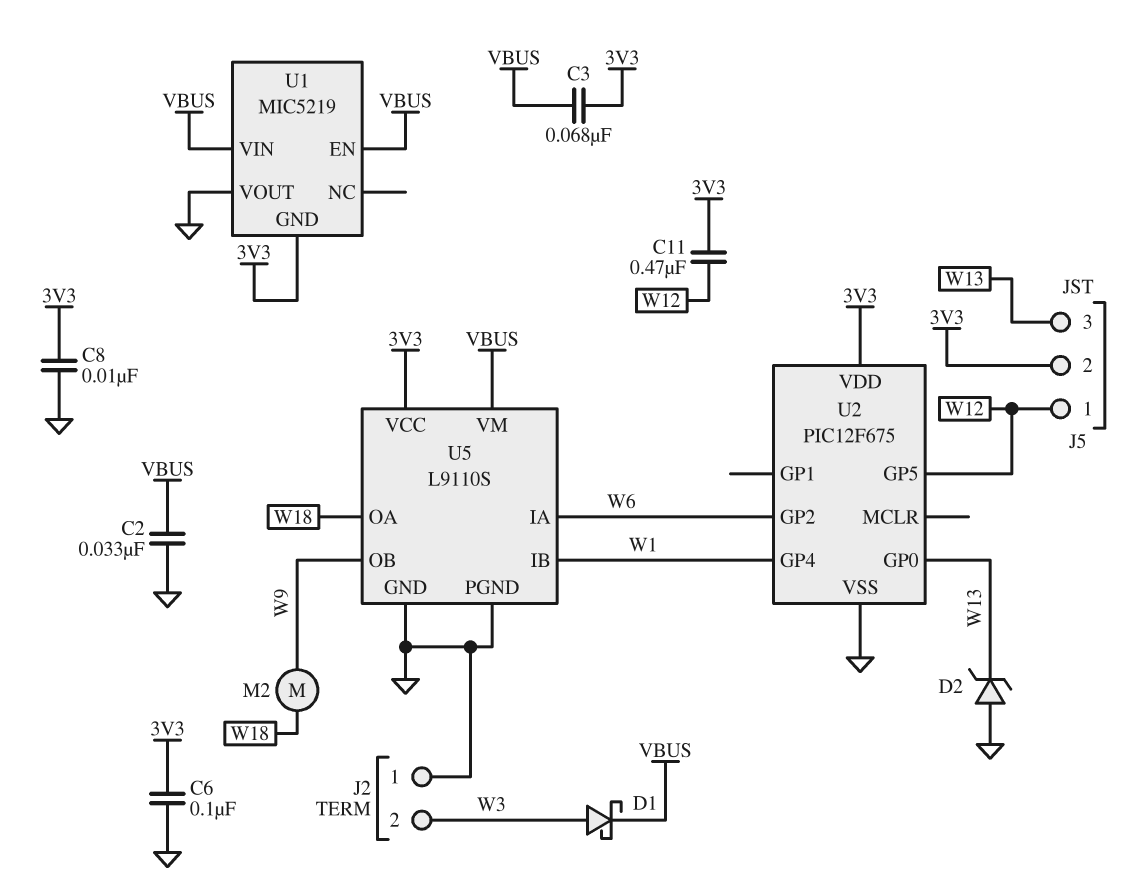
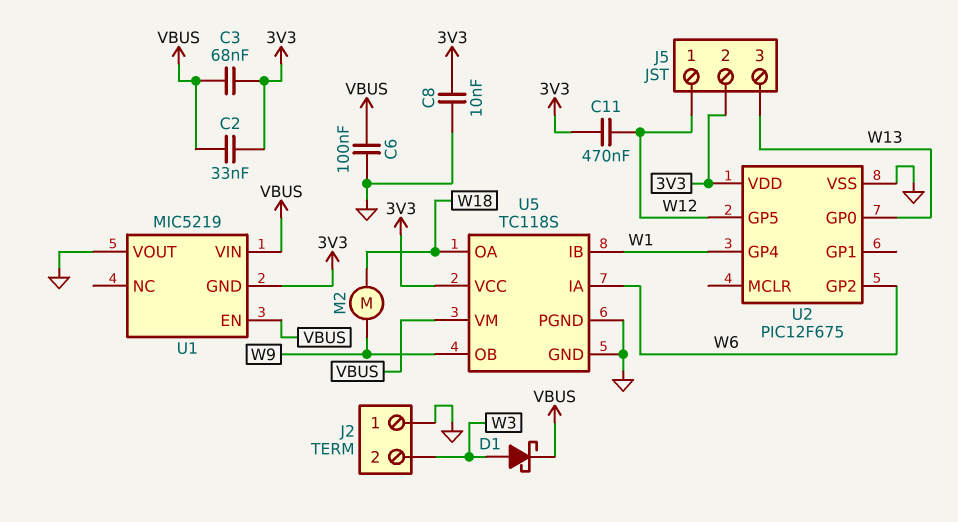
C2: 33nF (GND, VBUS) -> 33nF (3V3, VBUS)
C6: 100nF (3V3, GND) -> 100nF (GND, VBUS)
D2: zener (A GND, K W13) -> none
U5: L9110S -> TC118S

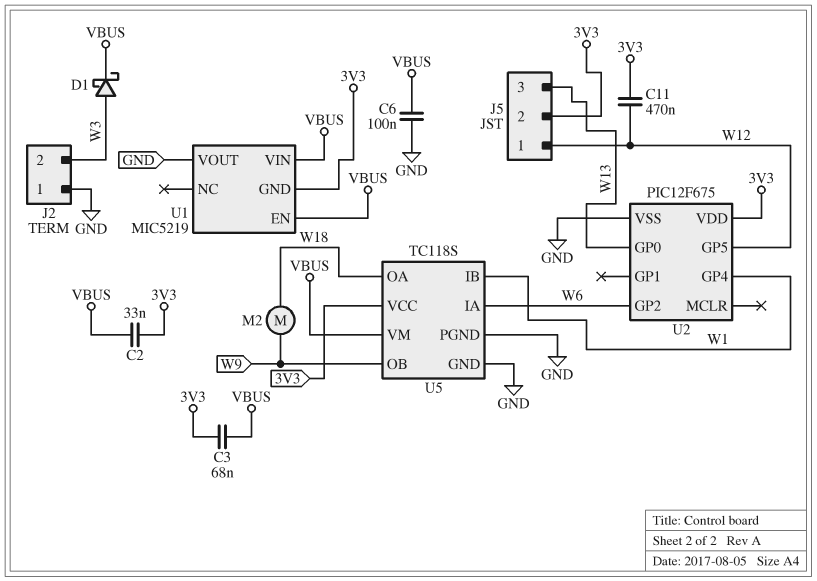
C8: 10nF (3V3, GND) -> none

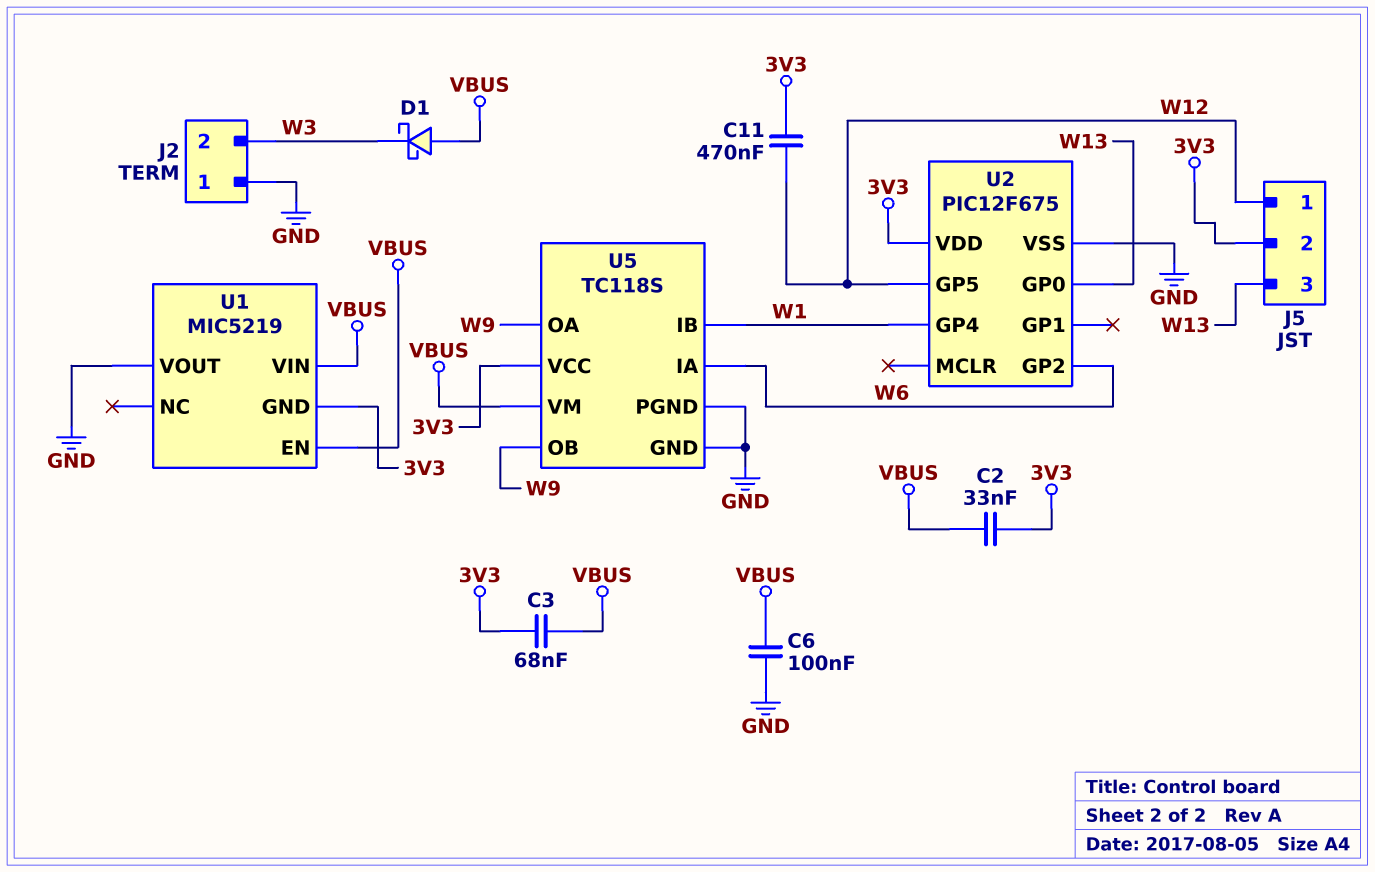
D1: schottky (A W3, K VBUS) -> schottky (A VBUS, K W3)
M2: motor (W9, W18) -> none
U5 pin OA: W18 -> W9

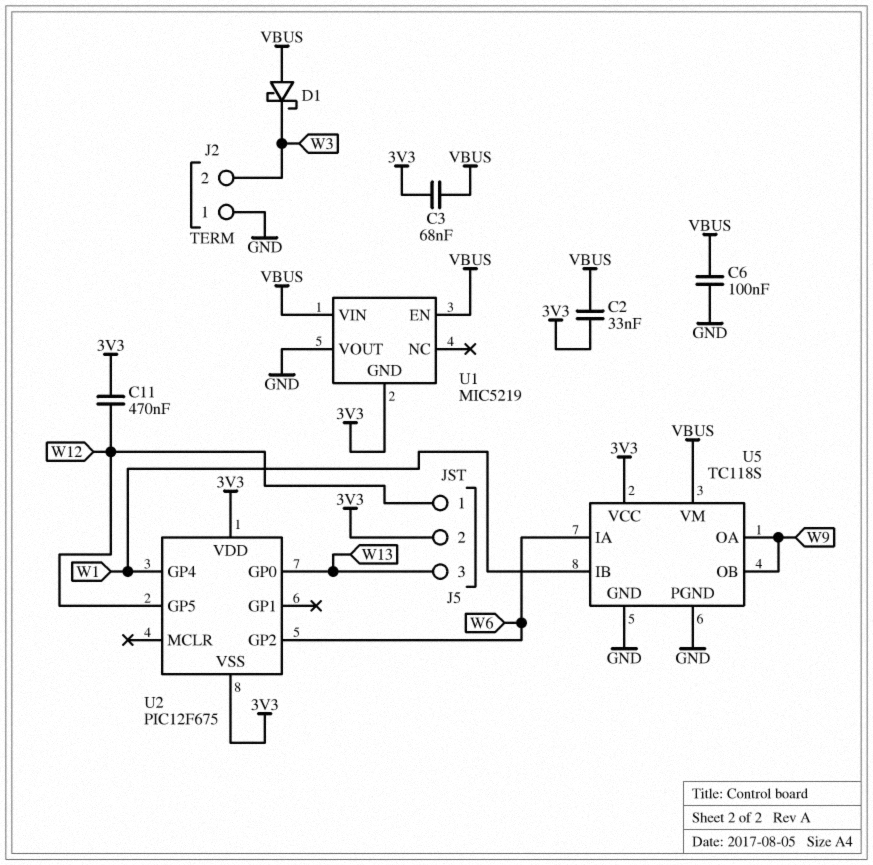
U2 pin VSS: GND -> 3V3

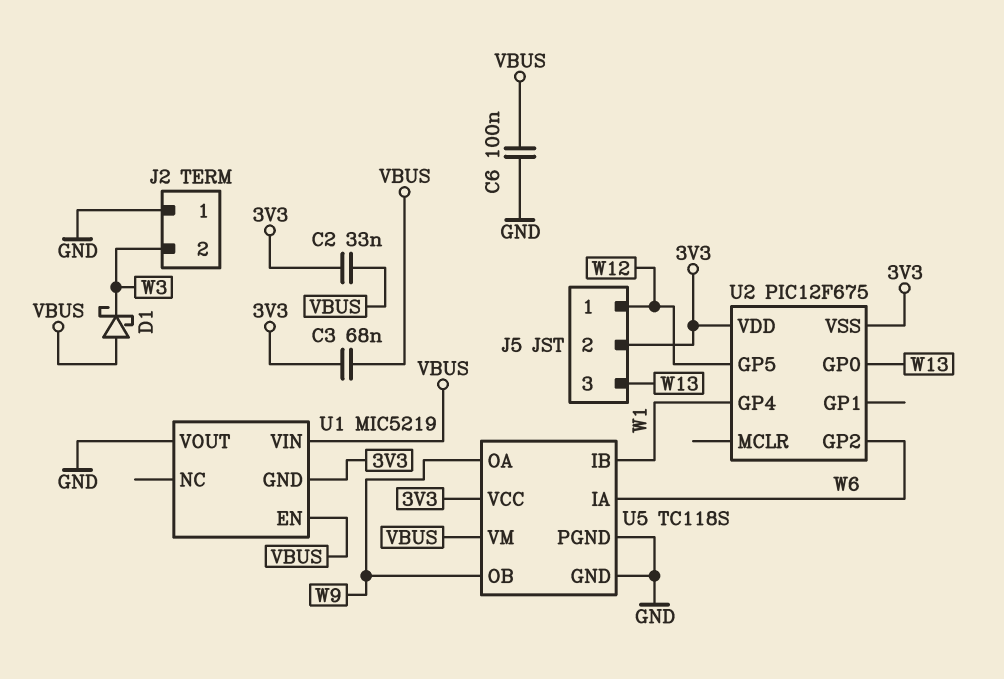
C11: 470nF (3V3, W12) -> none

